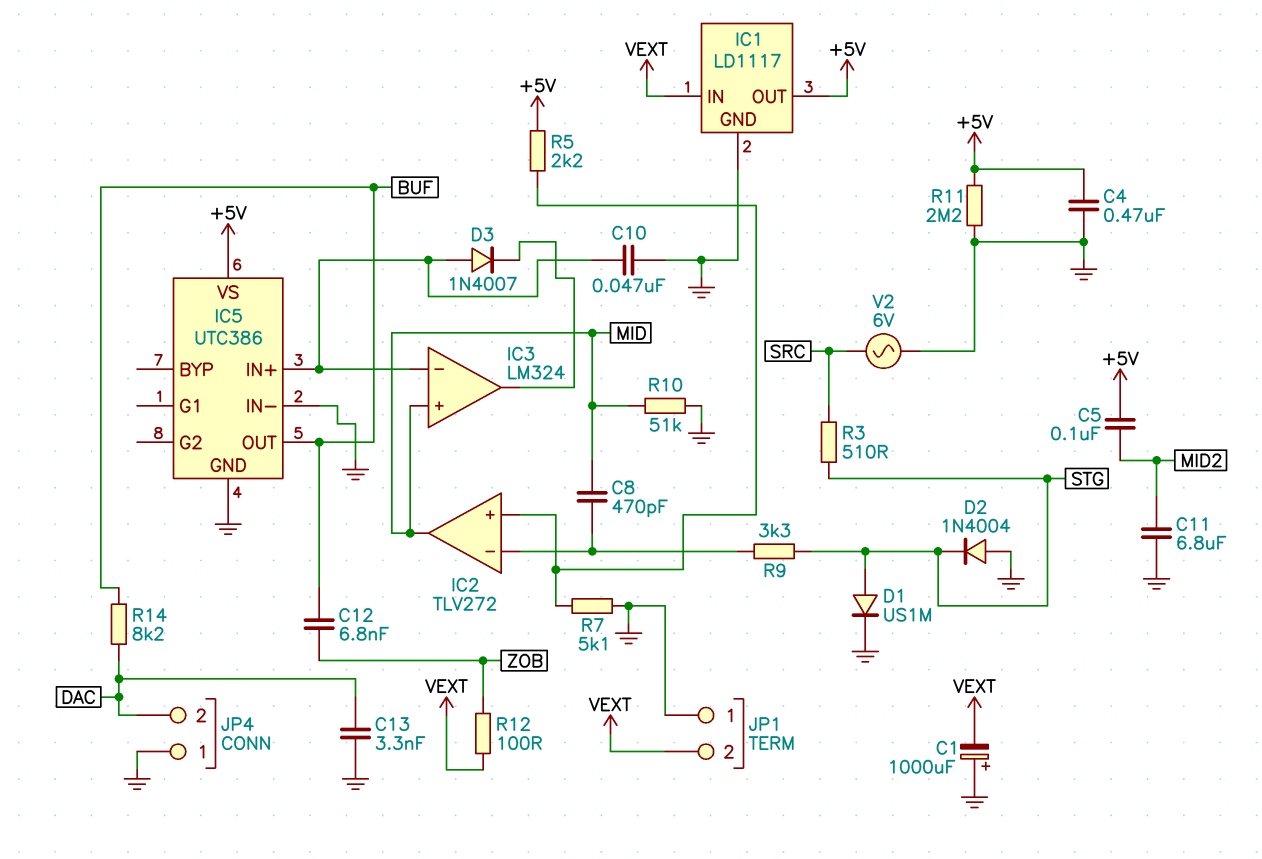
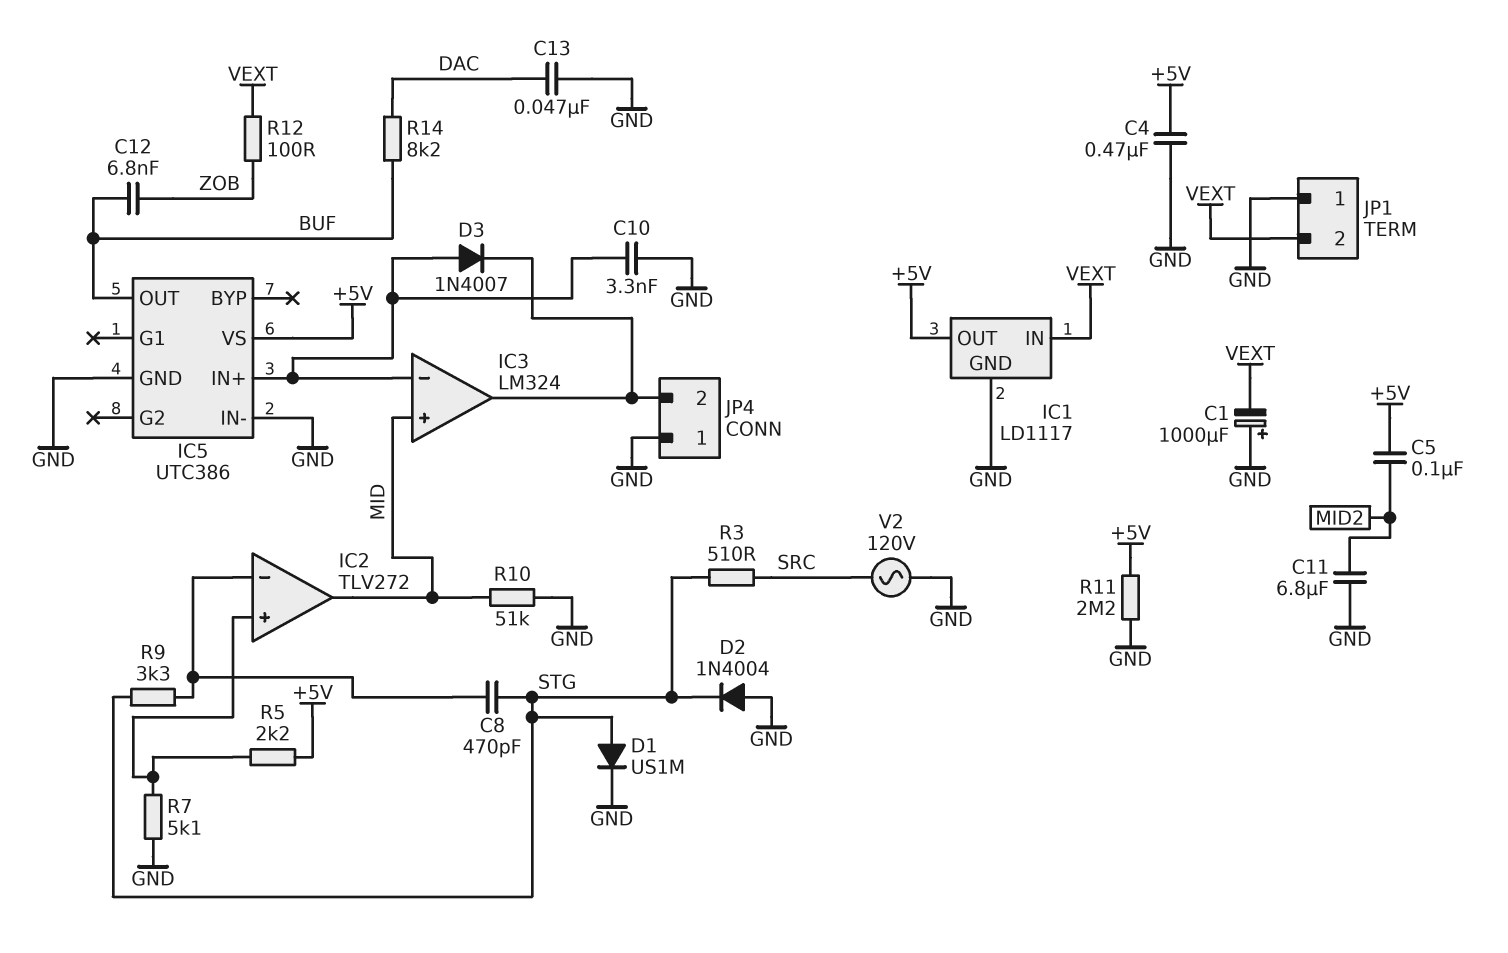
C8: 470pF (IC2/in-, MID) -> 470pF (IC2/in-, STG)
C10: 47nF (GND, IC3/in-) -> 3.3nF (GND, IC3/in-)
C13: 3.3nF (DAC, GND) -> 47nF (DAC, GND)
JP4 pin 2: DAC -> IC3/out
V2: AC 6V (GND, SRC) -> AC 120V (GND, SRC)

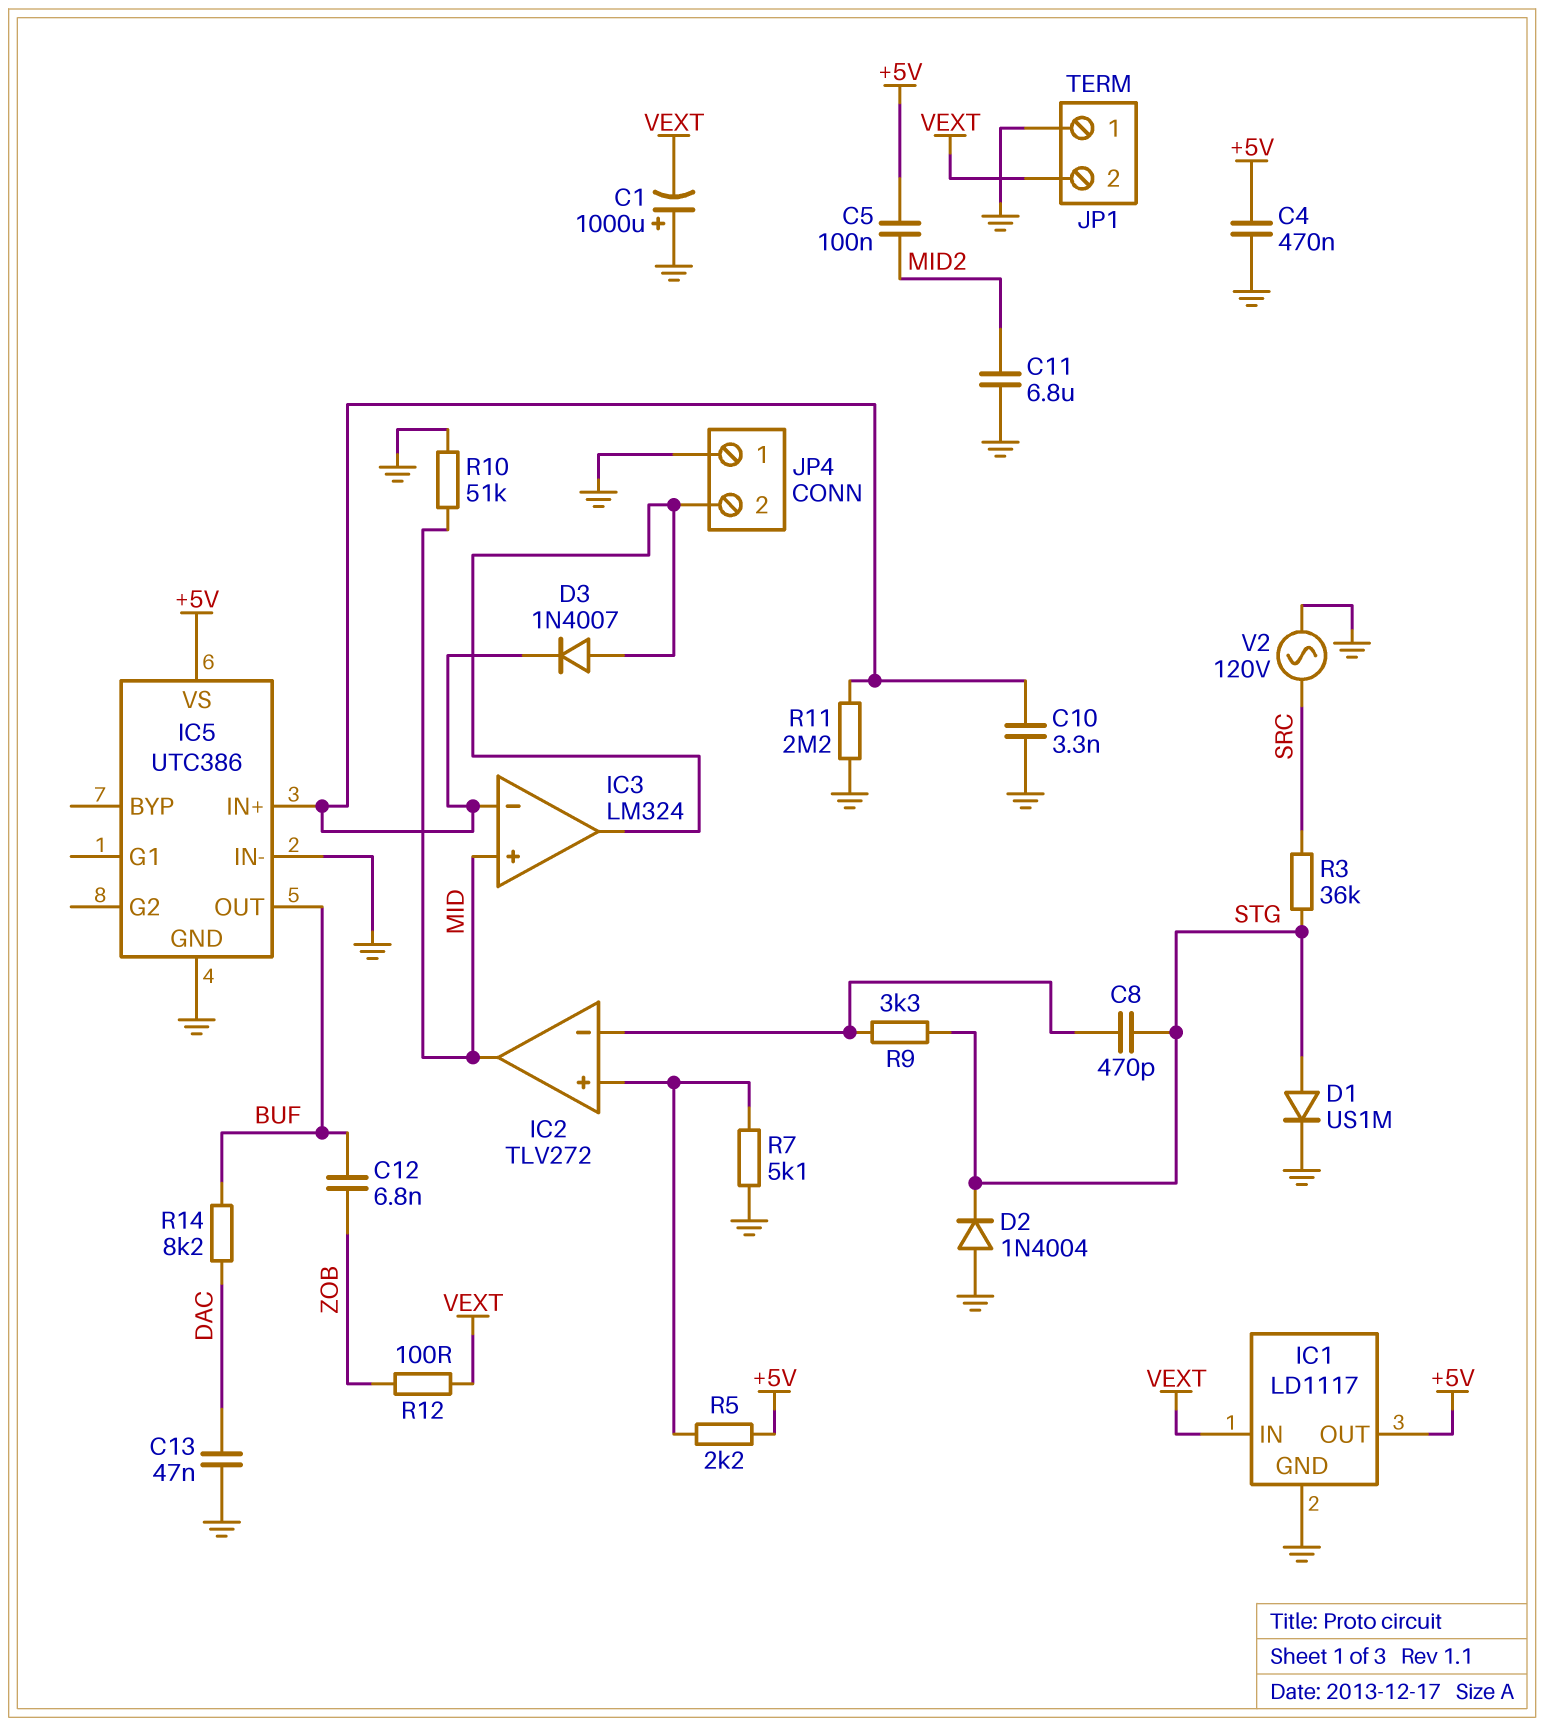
D3: diode 1N4007 (A IC3/in-, K IC3/out) -> diode 1N4007 (A IC3/out, K IC3/in-)
R3: 510 (SRC, STG) -> 36k (SRC, STG)
R11: 2.2M (+5V, GND) -> 2.2M (GND, IC3/in-)

